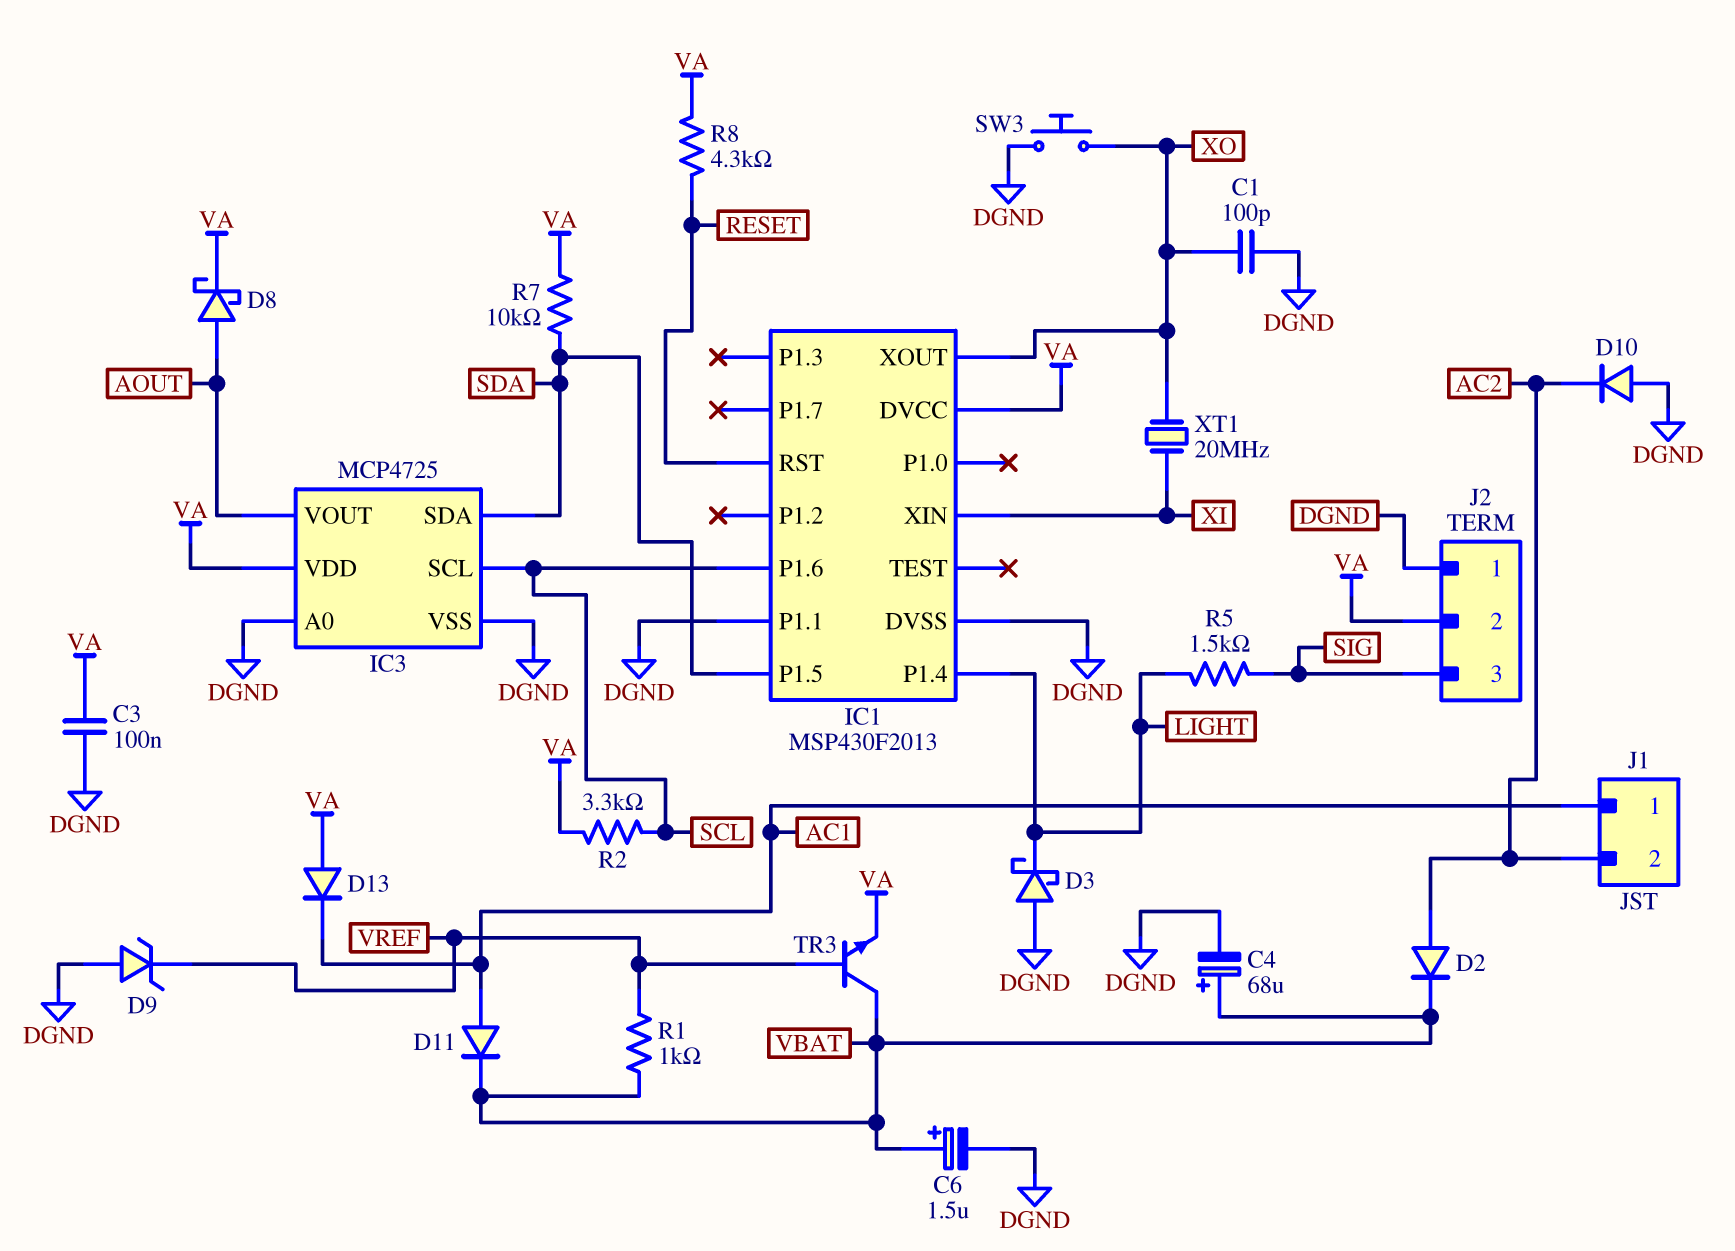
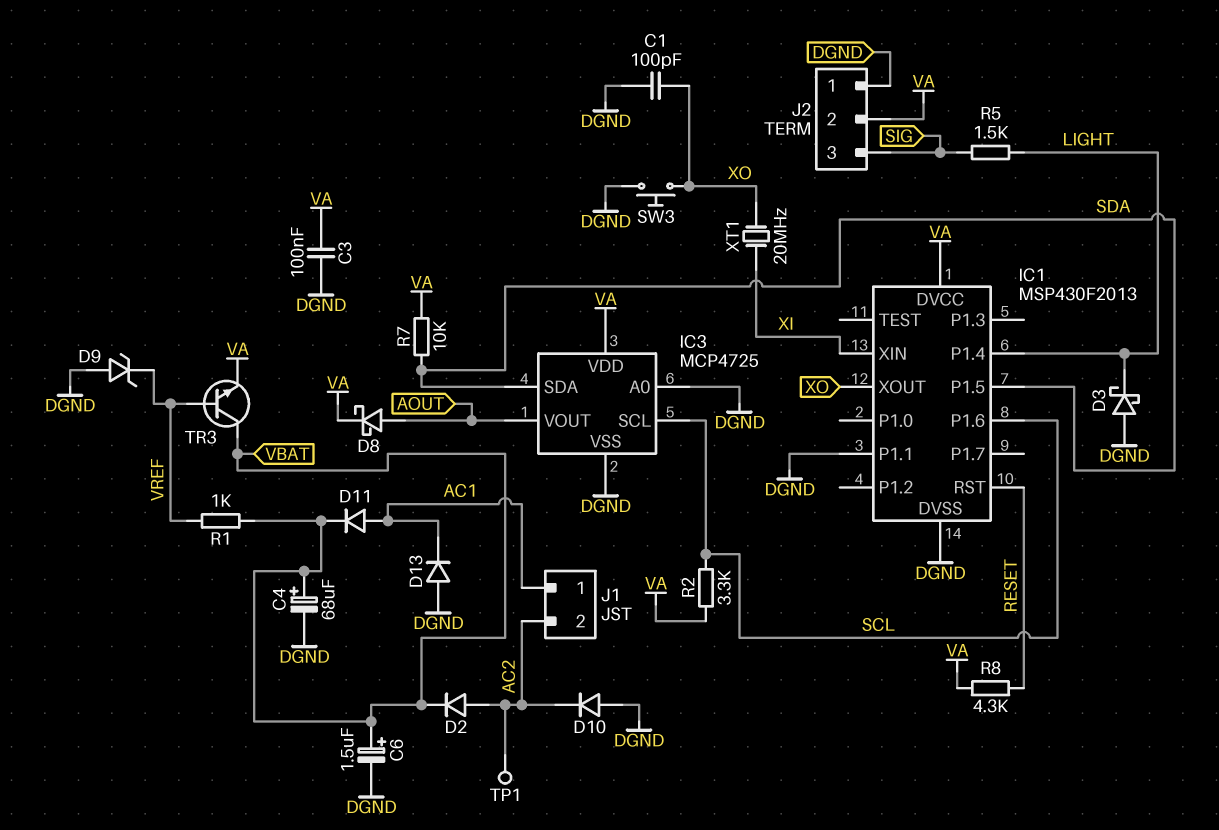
D13: diode (A VA, K AC1) -> diode (A DGND, K AC1)
TP1: none -> test point (AC2)

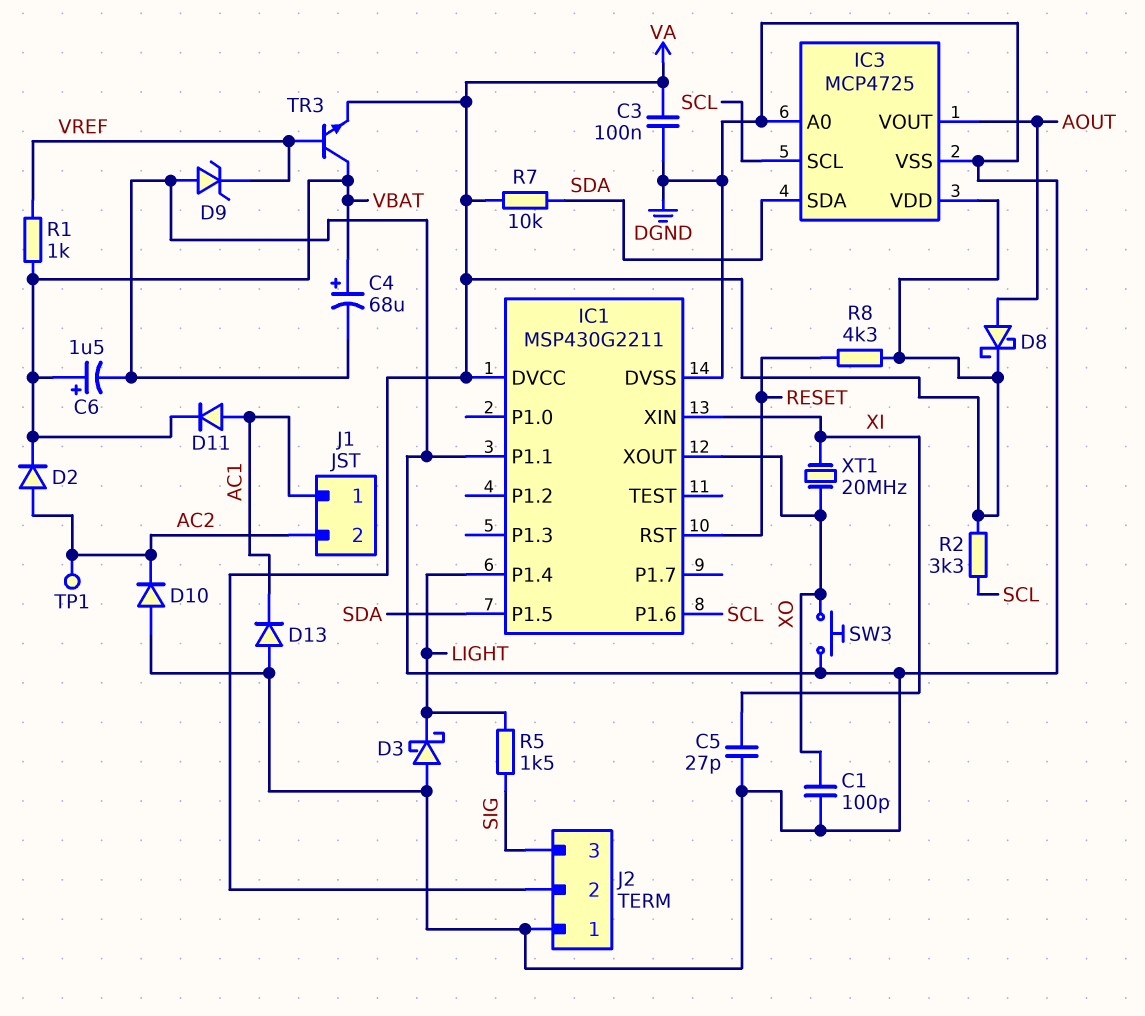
C5: none -> 27pF (DGND, XI)
IC1: MSP430F2013 -> MSP430G2211

